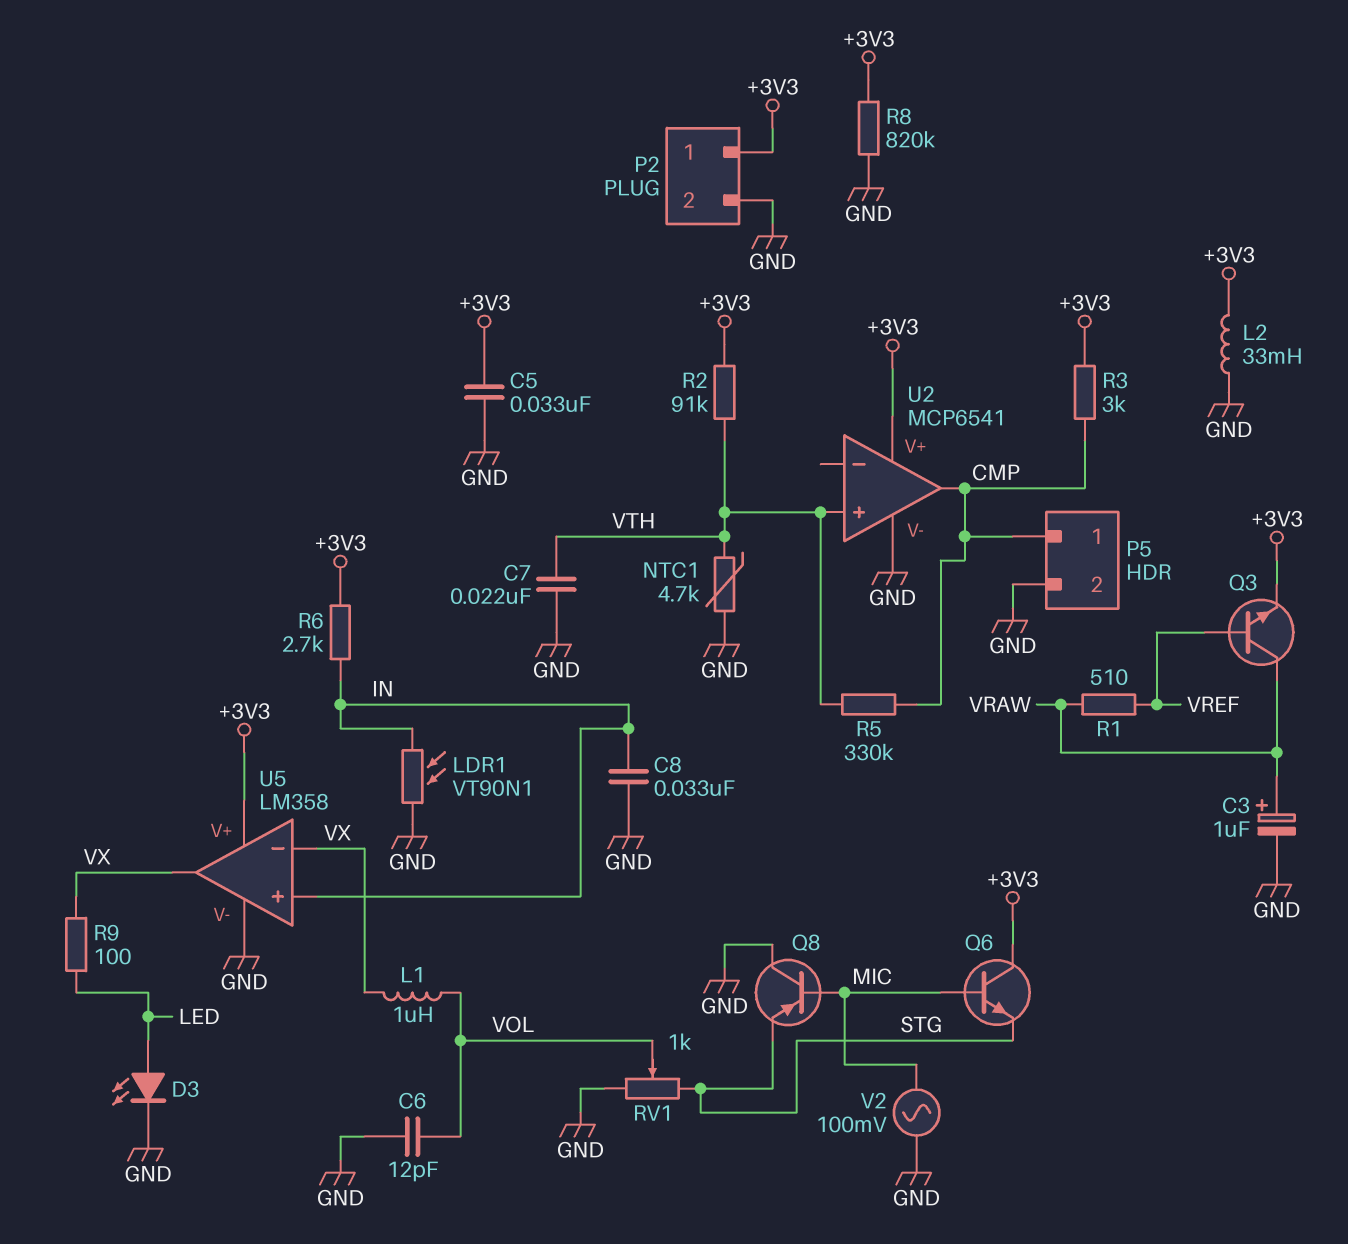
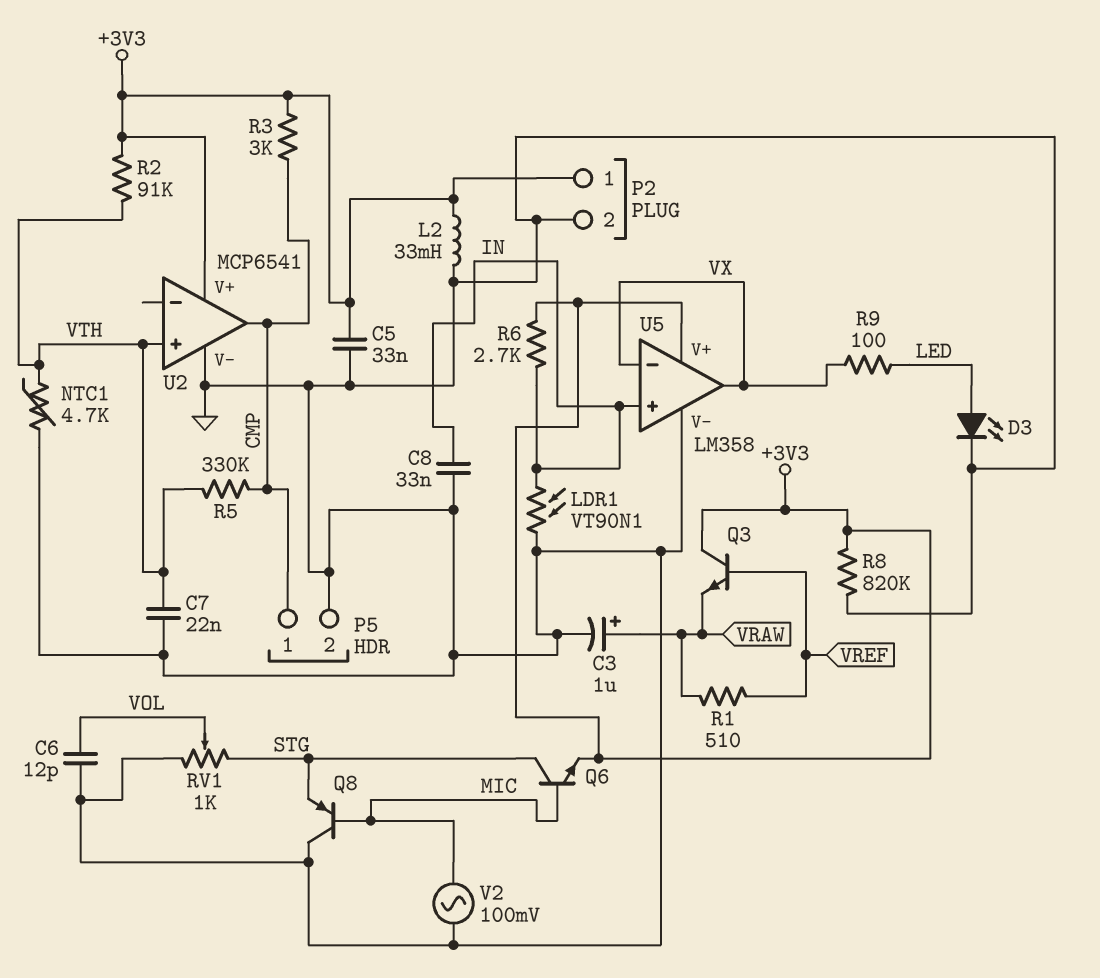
L1: 1uH (VOL, VX) -> none
Q3: NPN (B VREF, C VRAW, E +3V3) -> NPN (B VREF, C +3V3, E VRAW)
Q6: NPN (B MIC, C +3V3, E STG) -> NPN (B MIC, C STG, E +3V3)

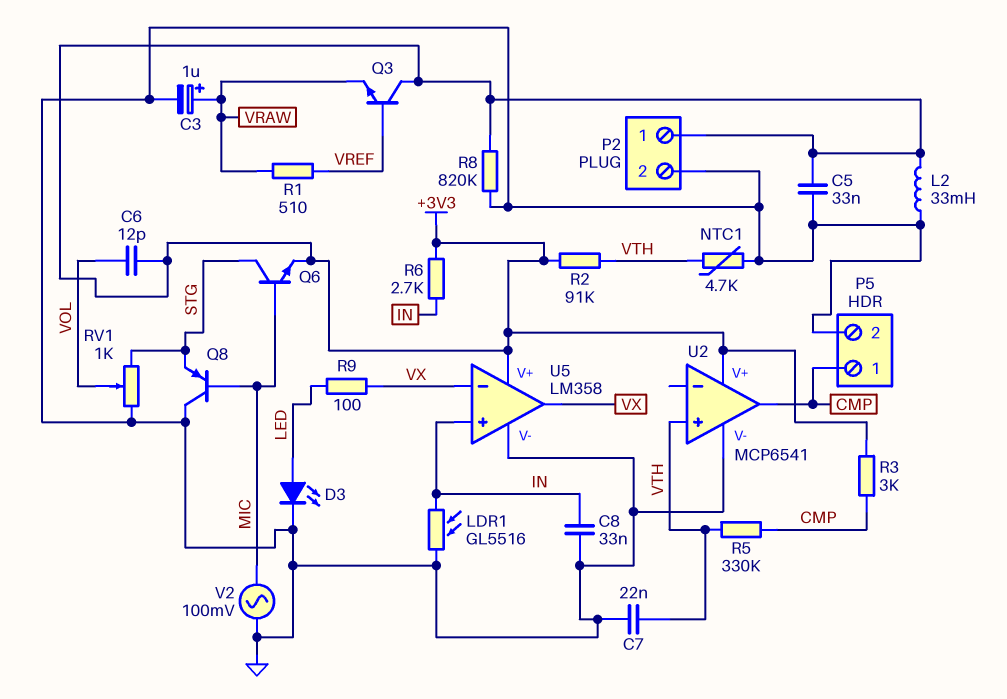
C6: 12pF (GND, VOL) -> 12pF (+3V3, VOL)
LDR1: VT90N1 (GND, IN) -> GL5516 (GND, IN)

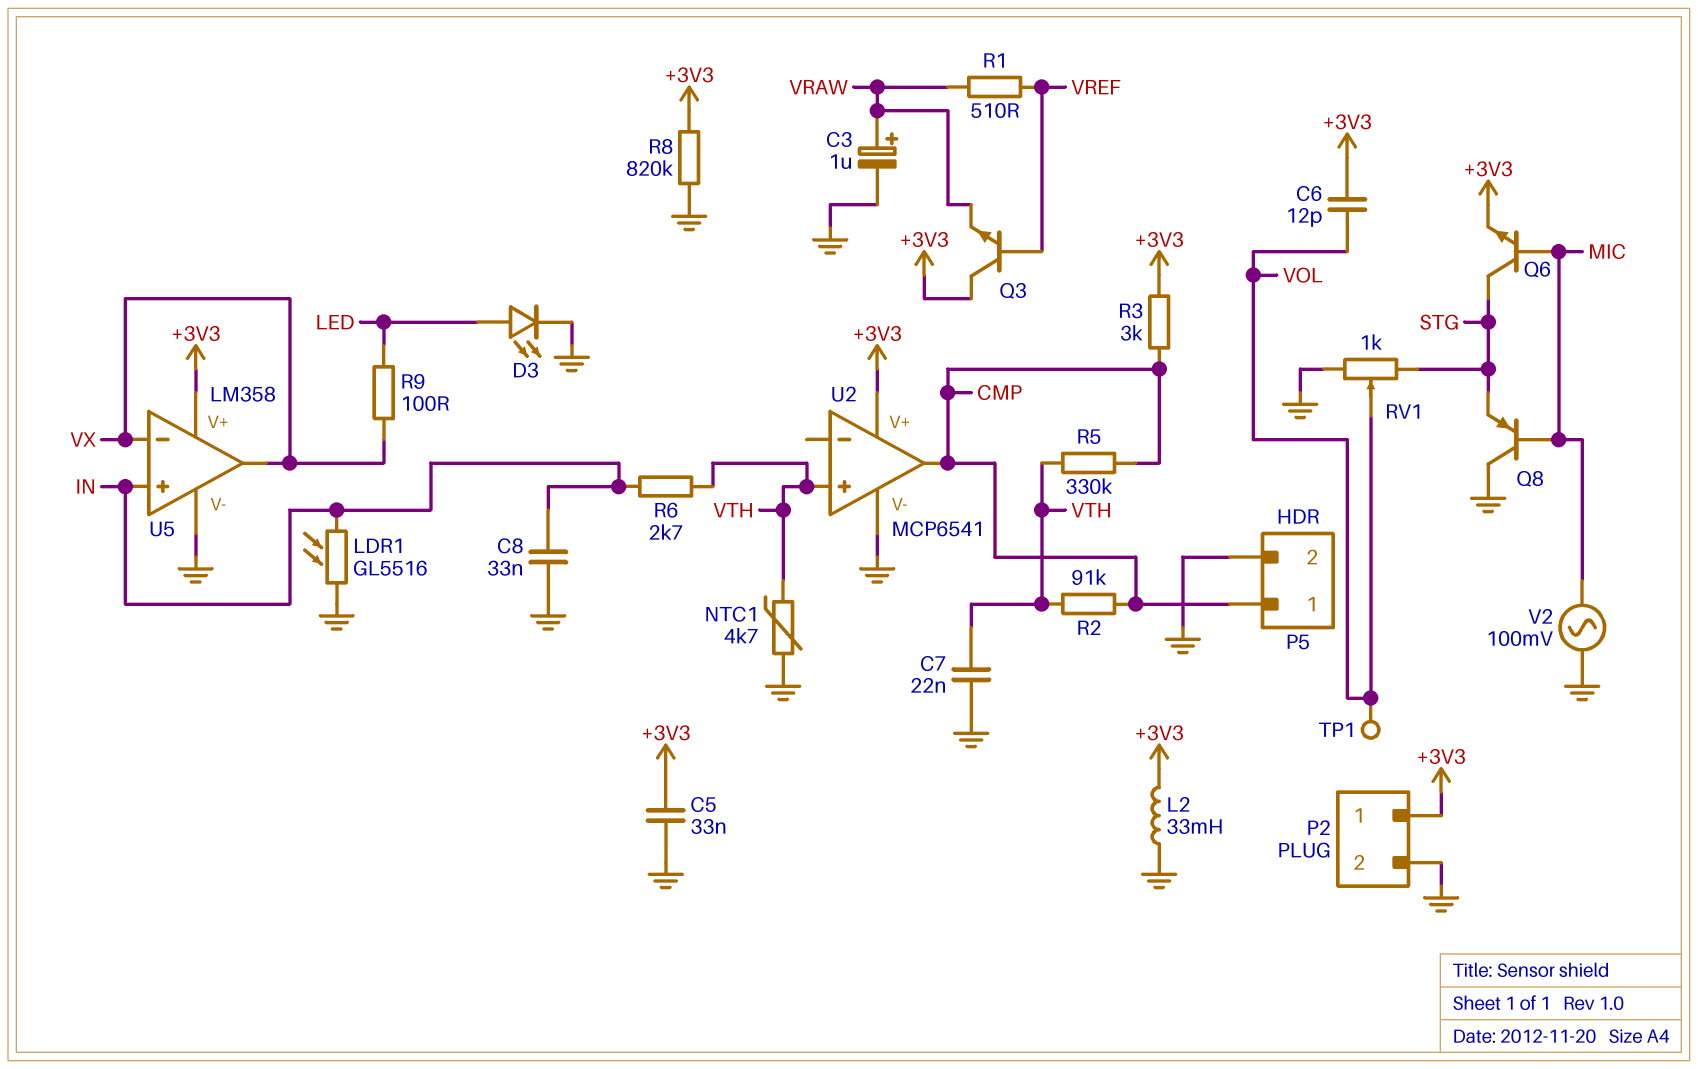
R2: 91k (+3V3, VTH) -> 91k (CMP, VTH)
R6: 2.7k (+3V3, IN) -> 2.7k (IN, VTH)
TP1: none -> test point (VOL)

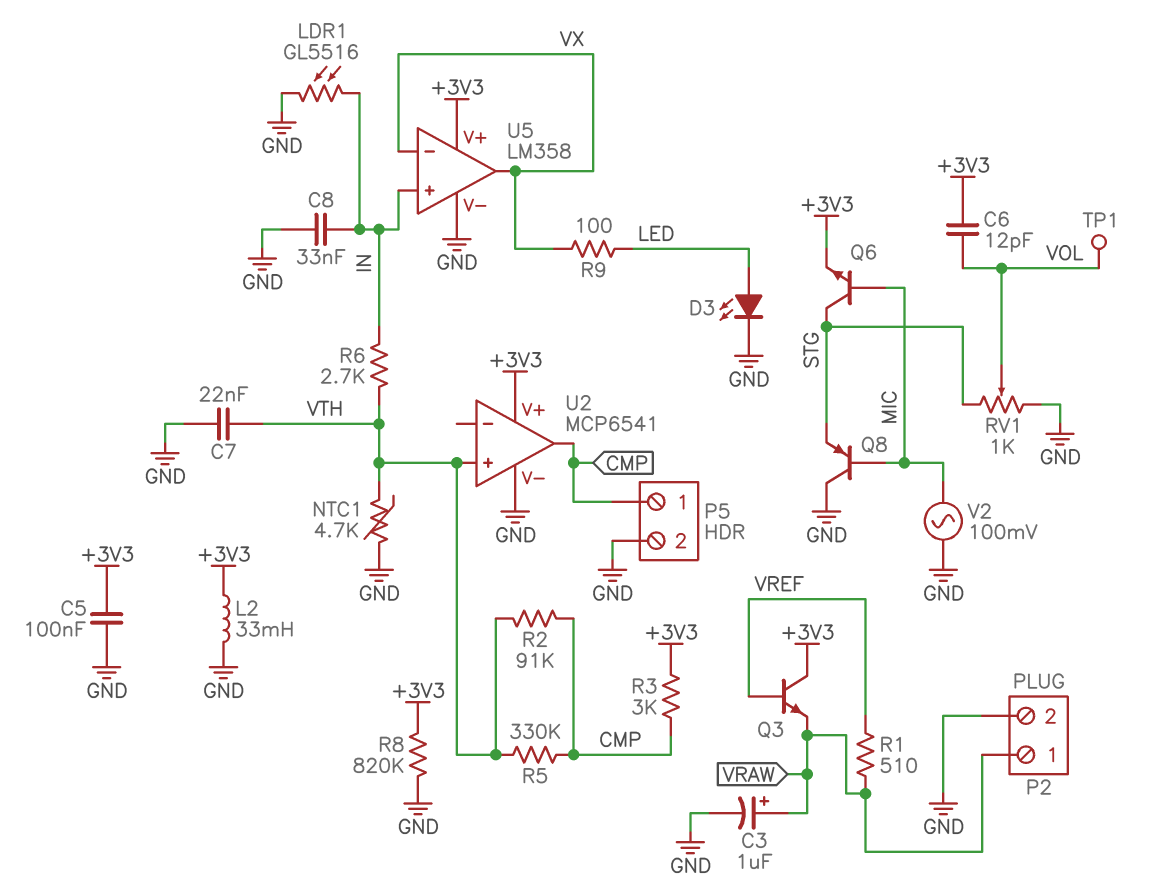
C5: 33nF (+3V3, GND) -> 100nF (+3V3, GND)
P2 pin 1: +3V3 -> VRAW

